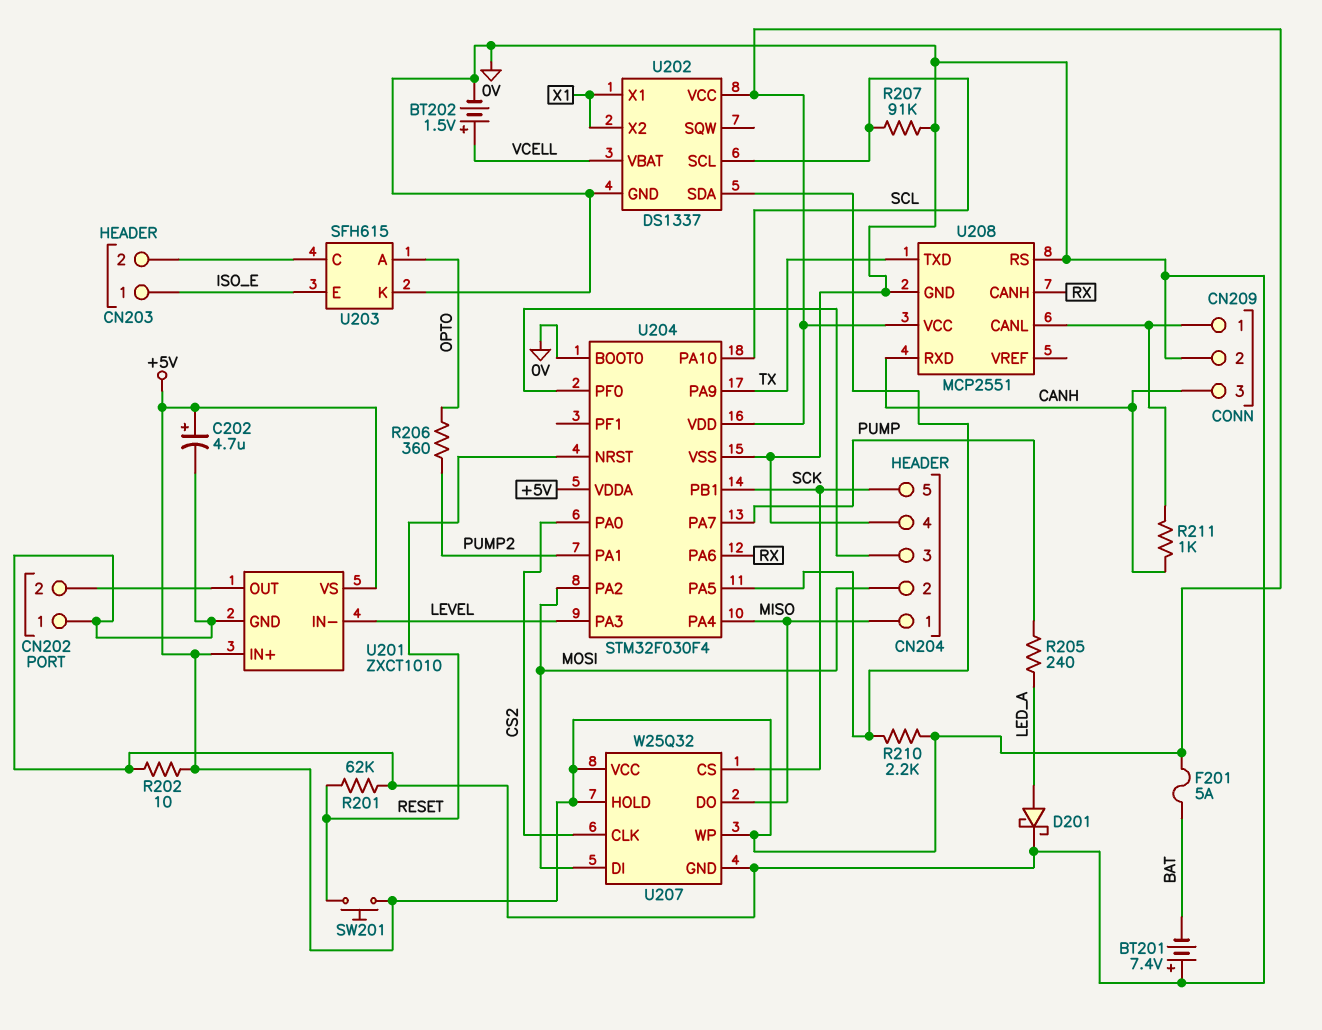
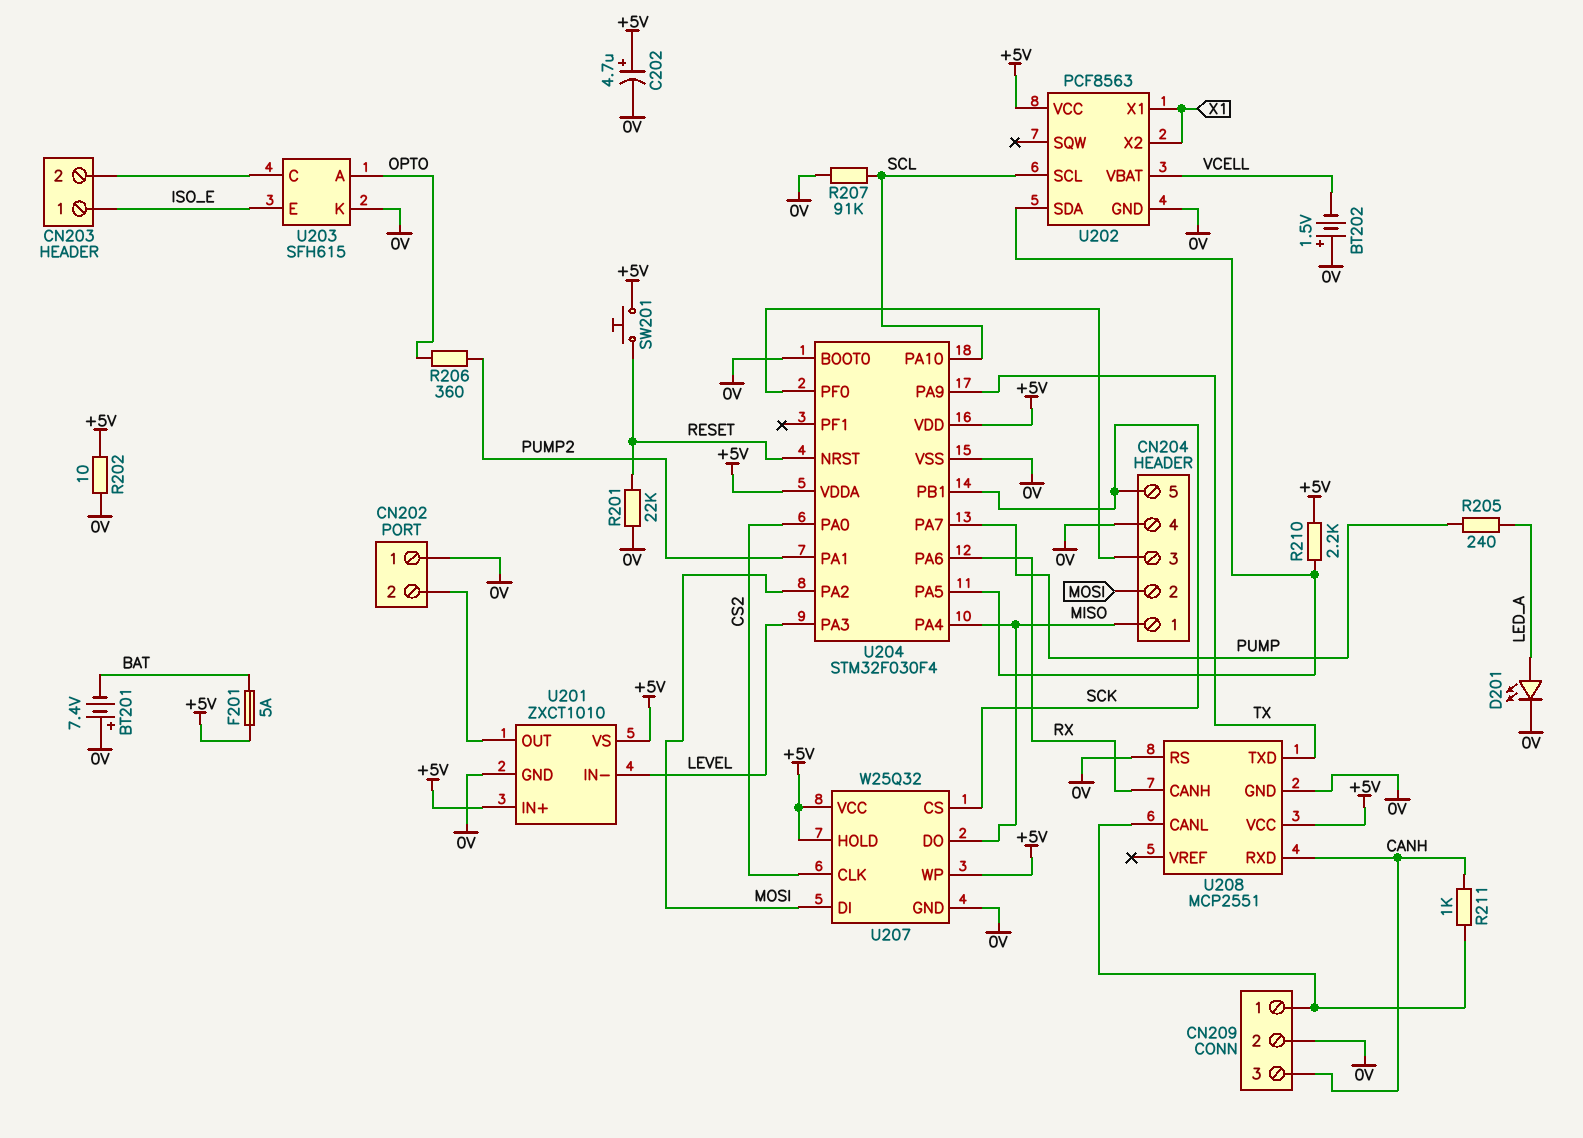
BT202: 1.5V (plus VCELL, minus 0V) -> 1.5V (plus 0V, minus VCELL)
D201: schottky (A LED_A, K 0V) -> LED (A LED_A, K 0V)
R201: 62k (0V, RESET) -> 22k (0V, RESET)
U202: DS1337 -> PCF8563

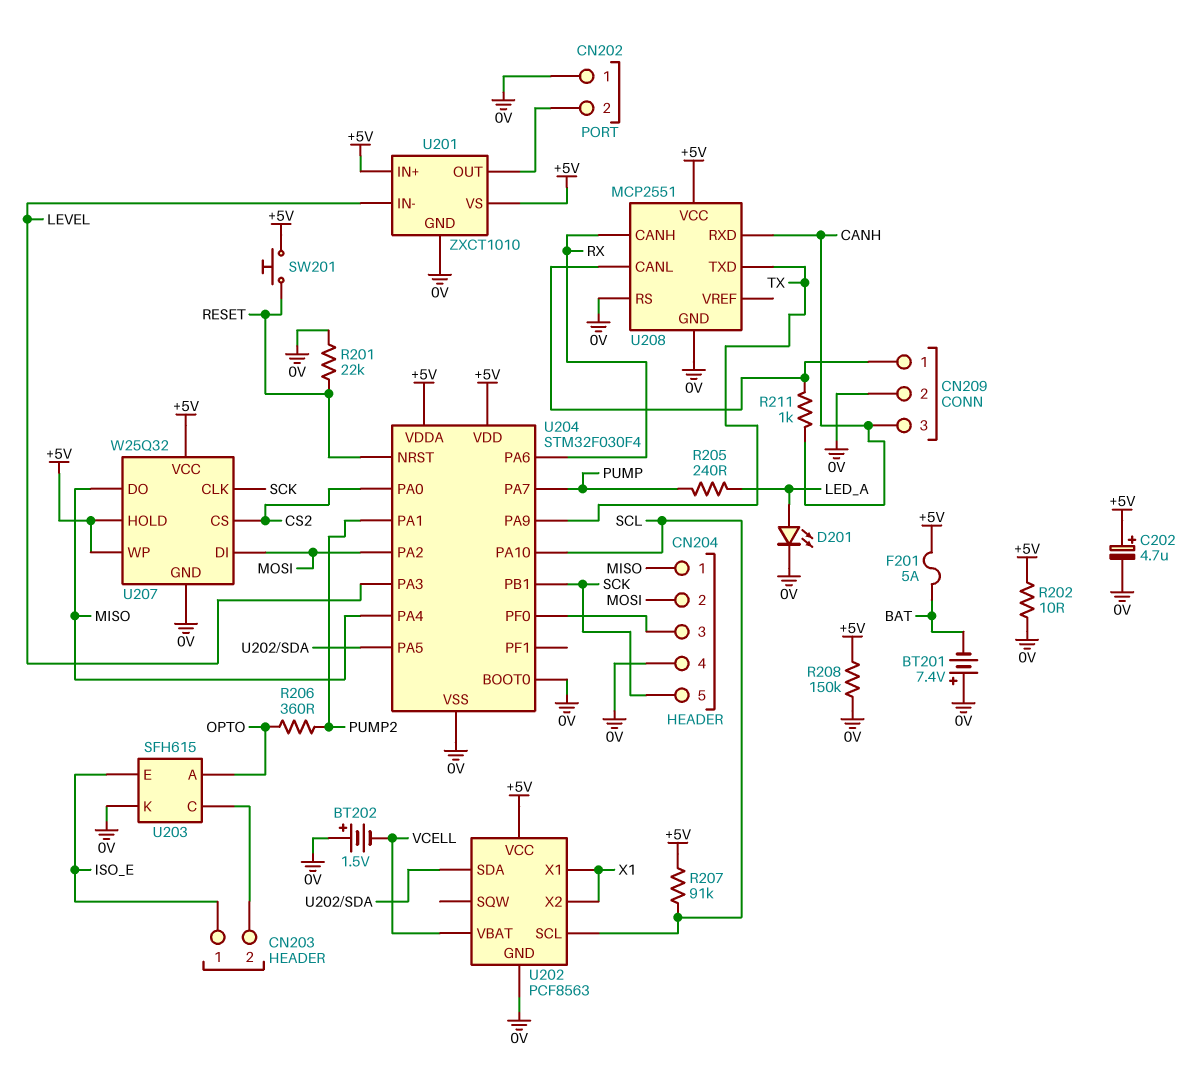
R207: 91k (0V, SCL) -> 91k (+5V, SCL)
R208: none -> 150k (+5V, 0V)
R210: 2.2k (+5V, U202/SDA) -> none
U207 pin CLK: CS2 -> SCK
U207 pin CS: SCK -> CS2

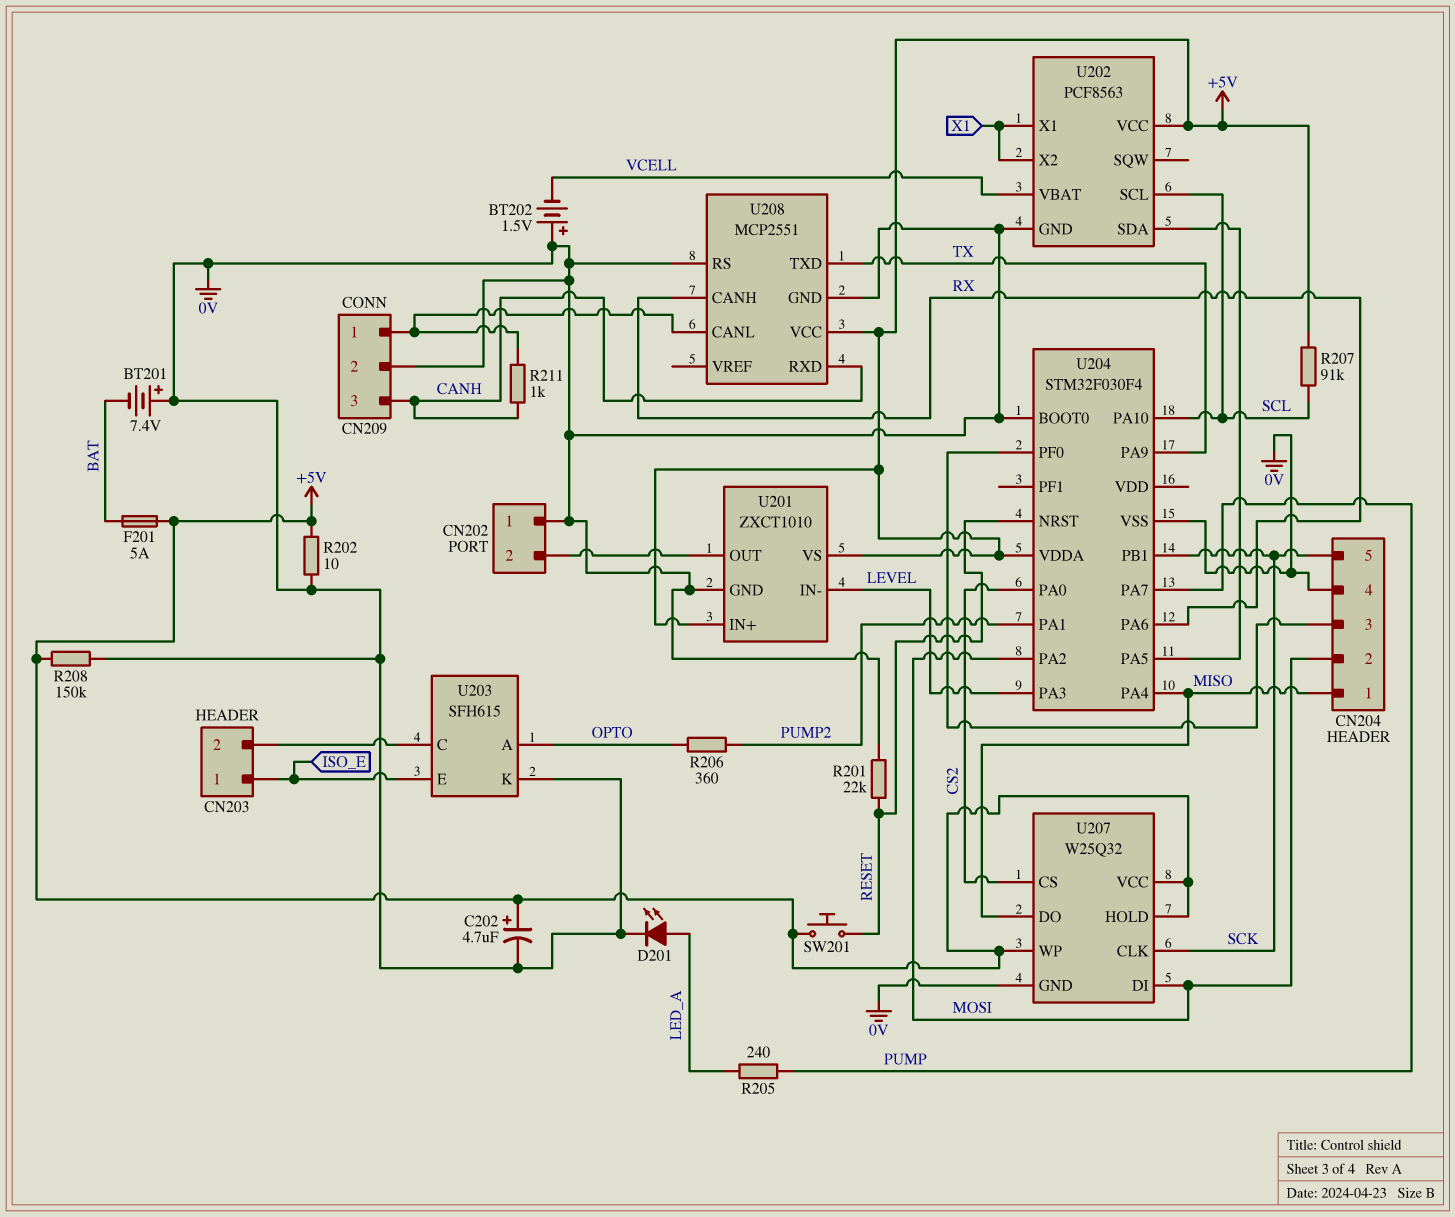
U204 pin VDD: +5V -> none

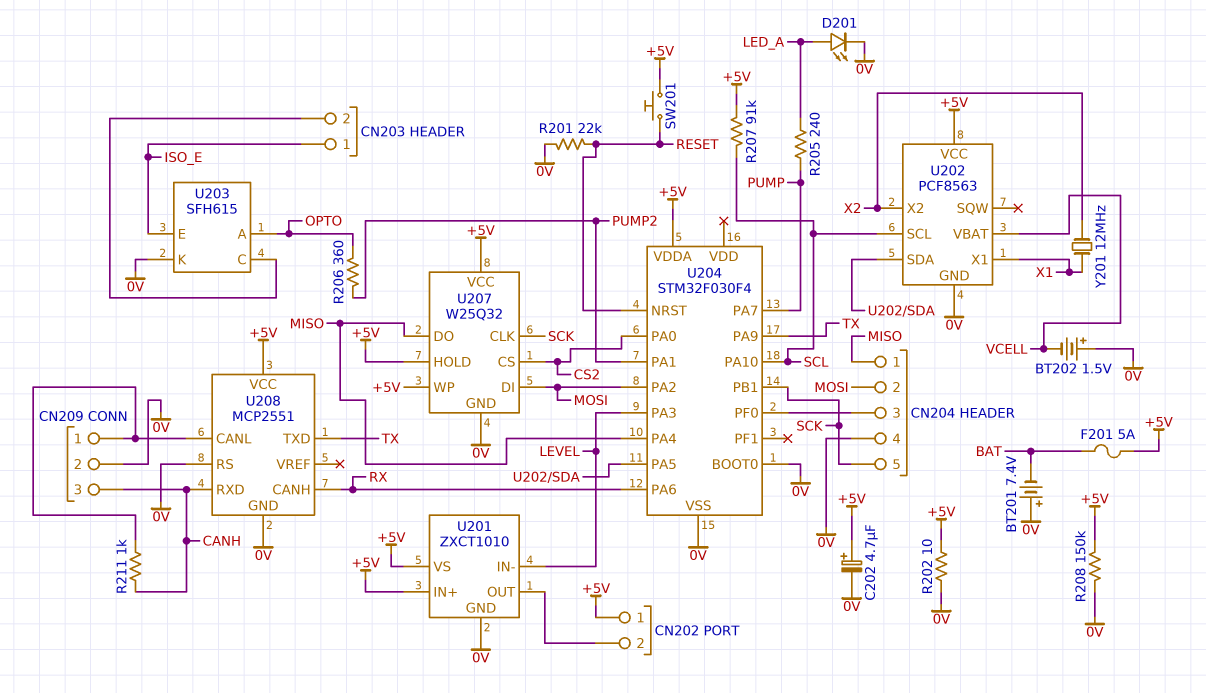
CN202 pin 1: 0V -> +5V
U202 pin X2: X1 -> X2
Y201: none -> 12MHz (X1, X2)

